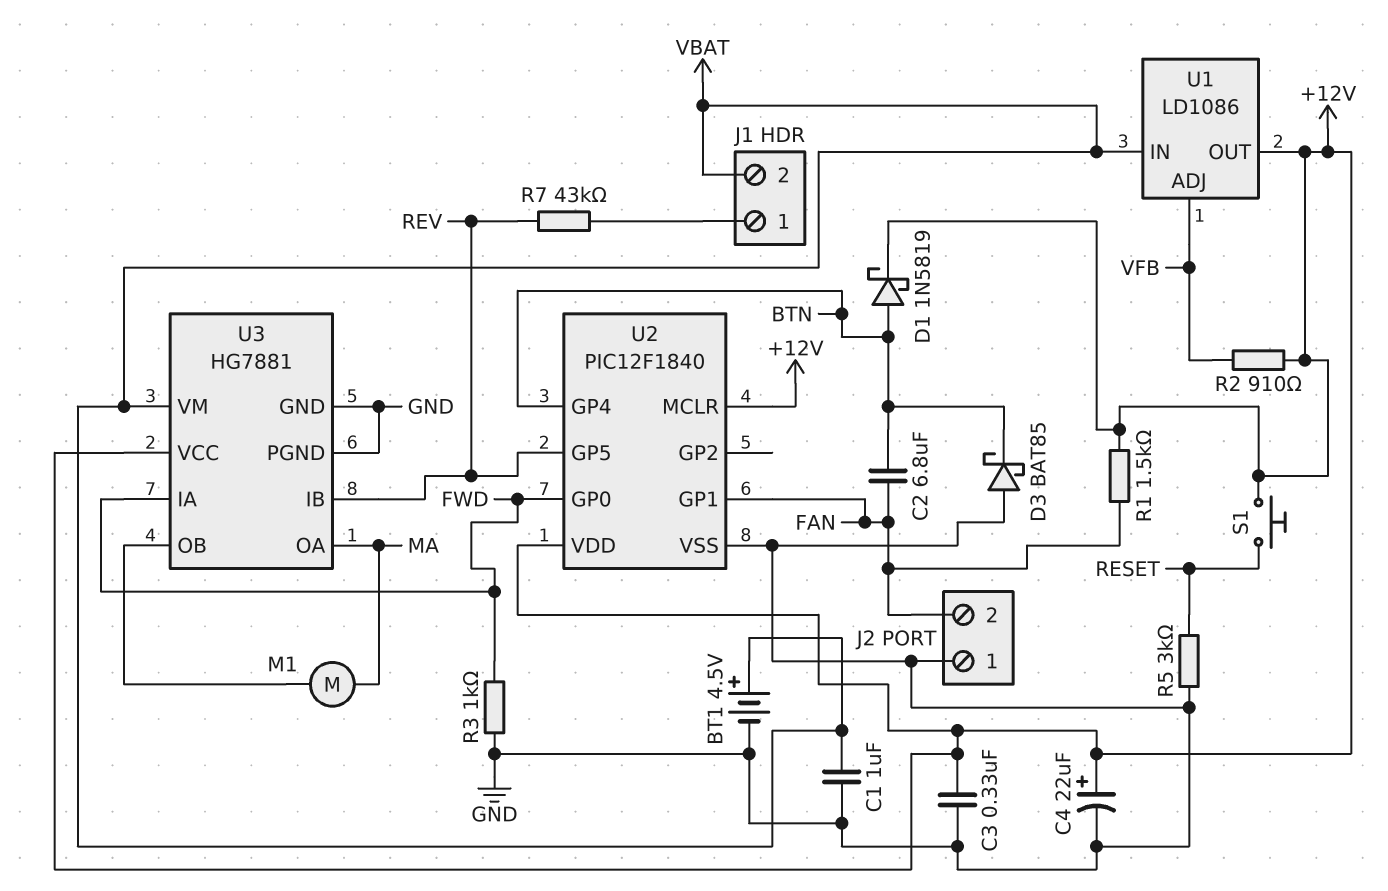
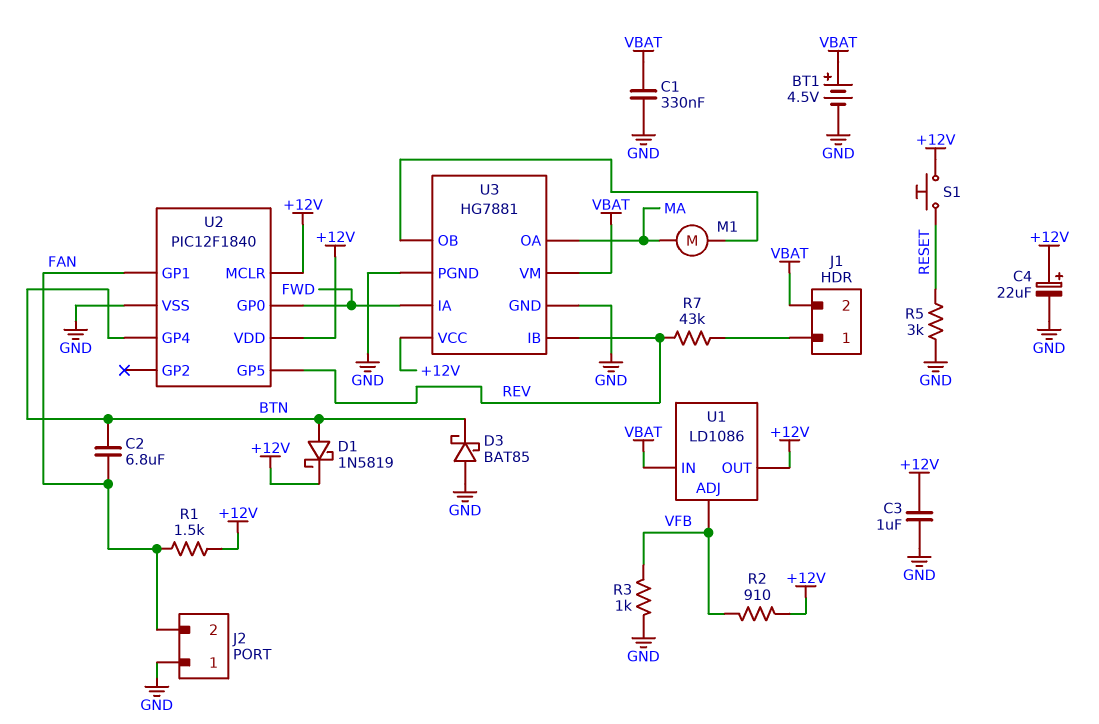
C1: 1uF (GND, VBAT) -> 330nF (GND, VBAT)
C3: 330nF (+12V, GND) -> 1uF (+12V, GND)
R3: 1k (FWD, GND) -> 1k (GND, VFB)

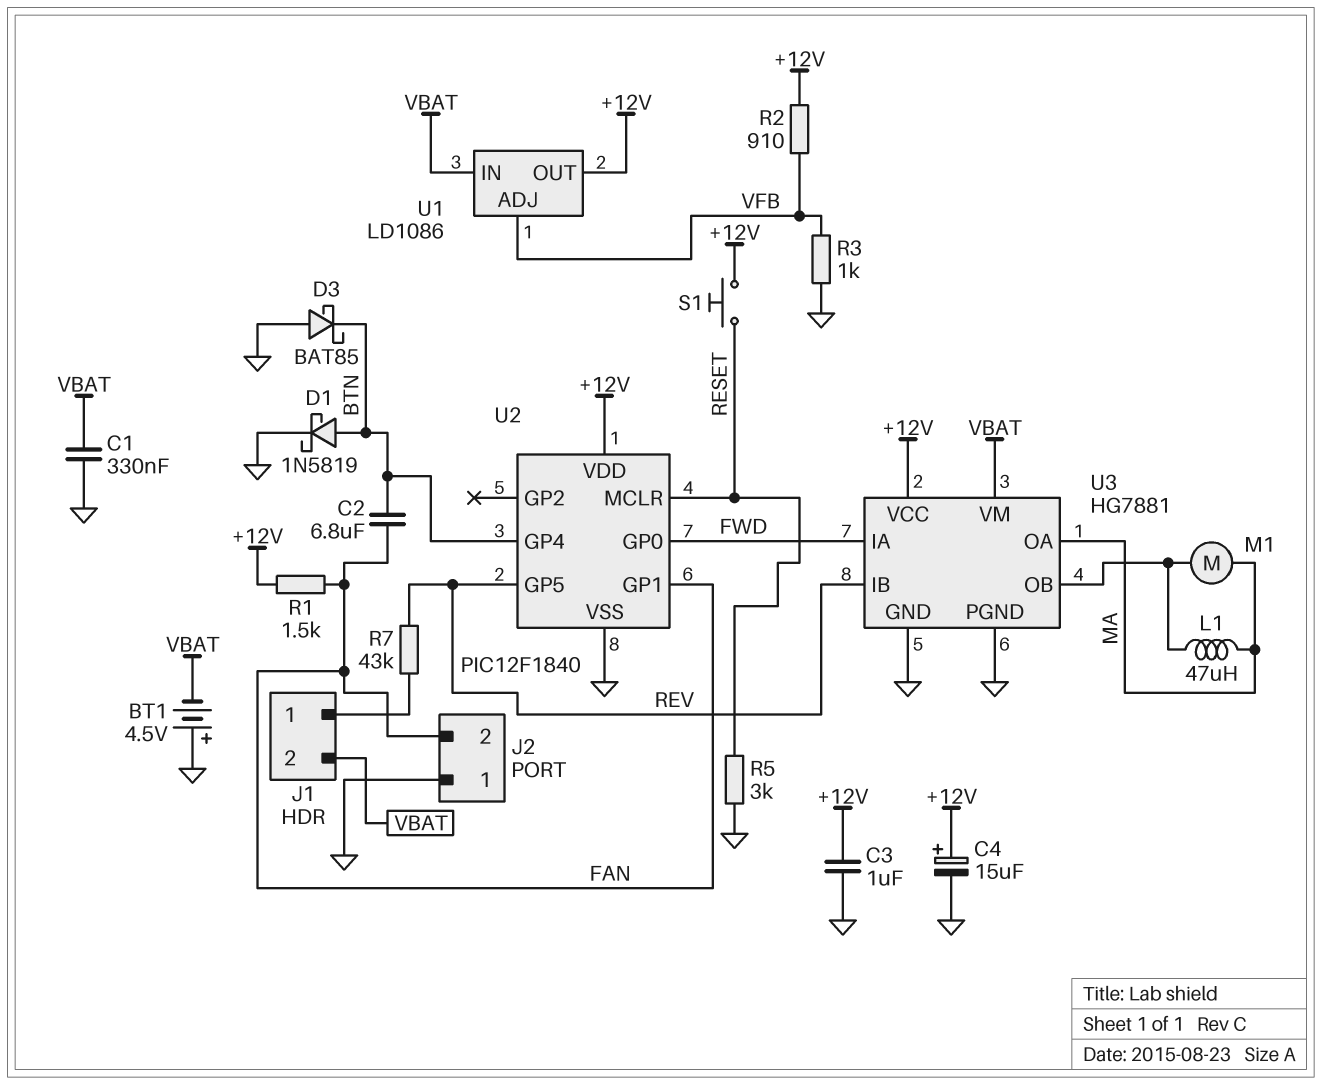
BT1: 4.5V (plus VBAT, minus GND) -> 4.5V (plus GND, minus VBAT)
C4: 22uF (plus +12V, minus GND) -> 15uF (plus +12V, minus GND)
D1: schottky 1N5819 (A BTN, K +12V) -> schottky 1N5819 (A BTN, K GND)
L1: none -> 47uH (MA, U3/OB)
U2 pin MCLR: +12V -> RESET

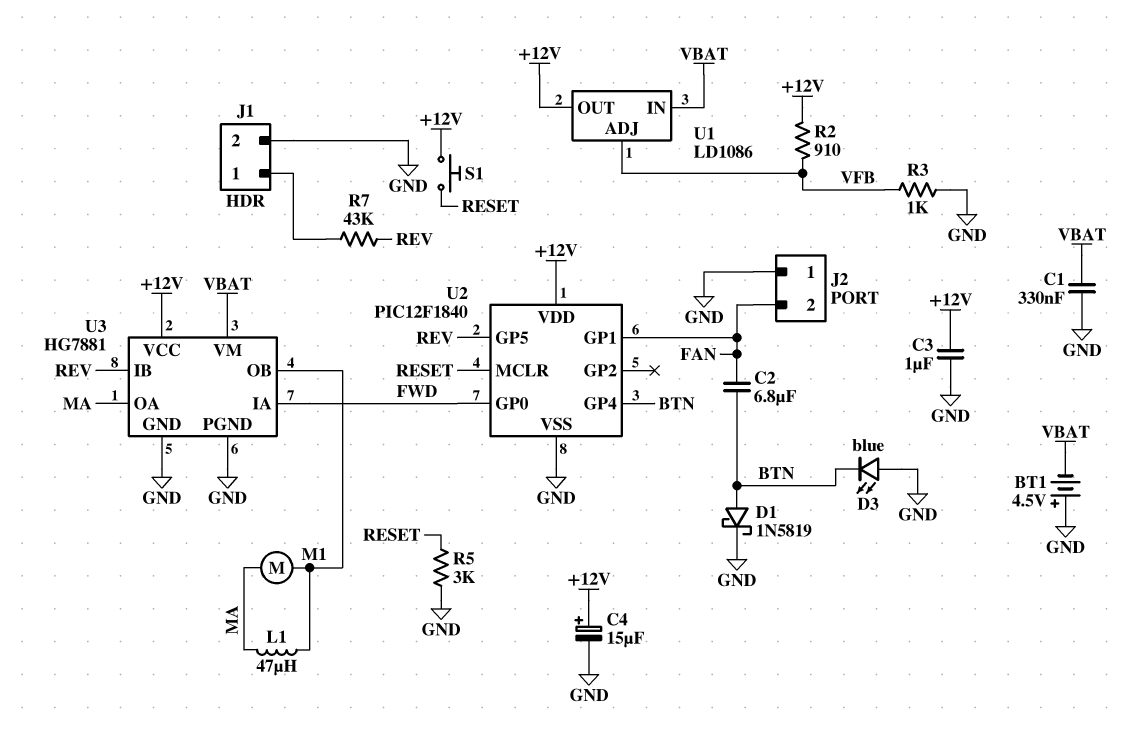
D3: schottky BAT85 (A GND, K BTN) -> LED blue (A GND, K BTN)
J1 pin 2: VBAT -> GND
R1: 1.5k (+12V, FAN) -> none

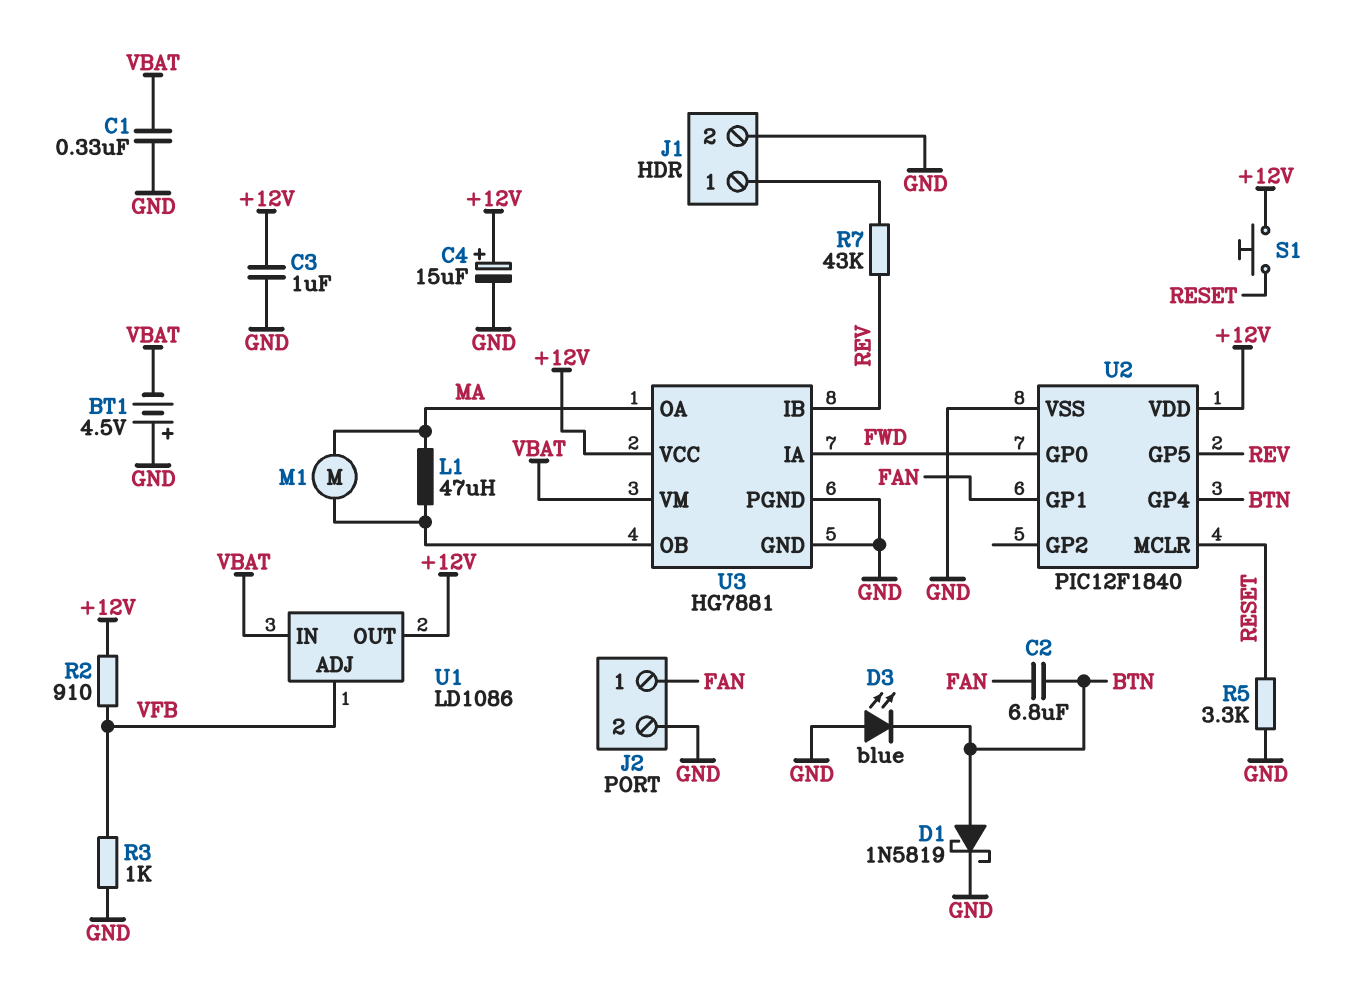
J2 pin 1: GND -> FAN
J2 pin 2: FAN -> GND
R5: 3k (GND, RESET) -> 3.3k (GND, RESET)

